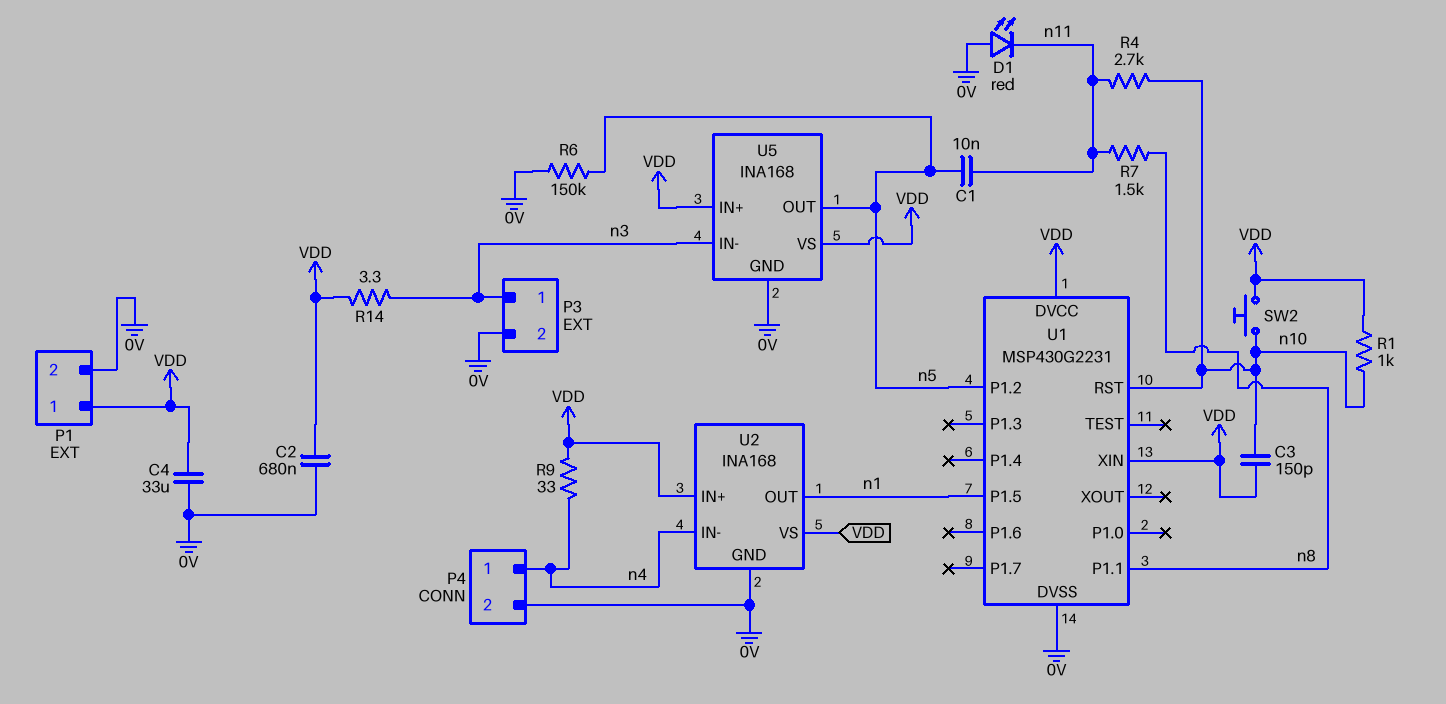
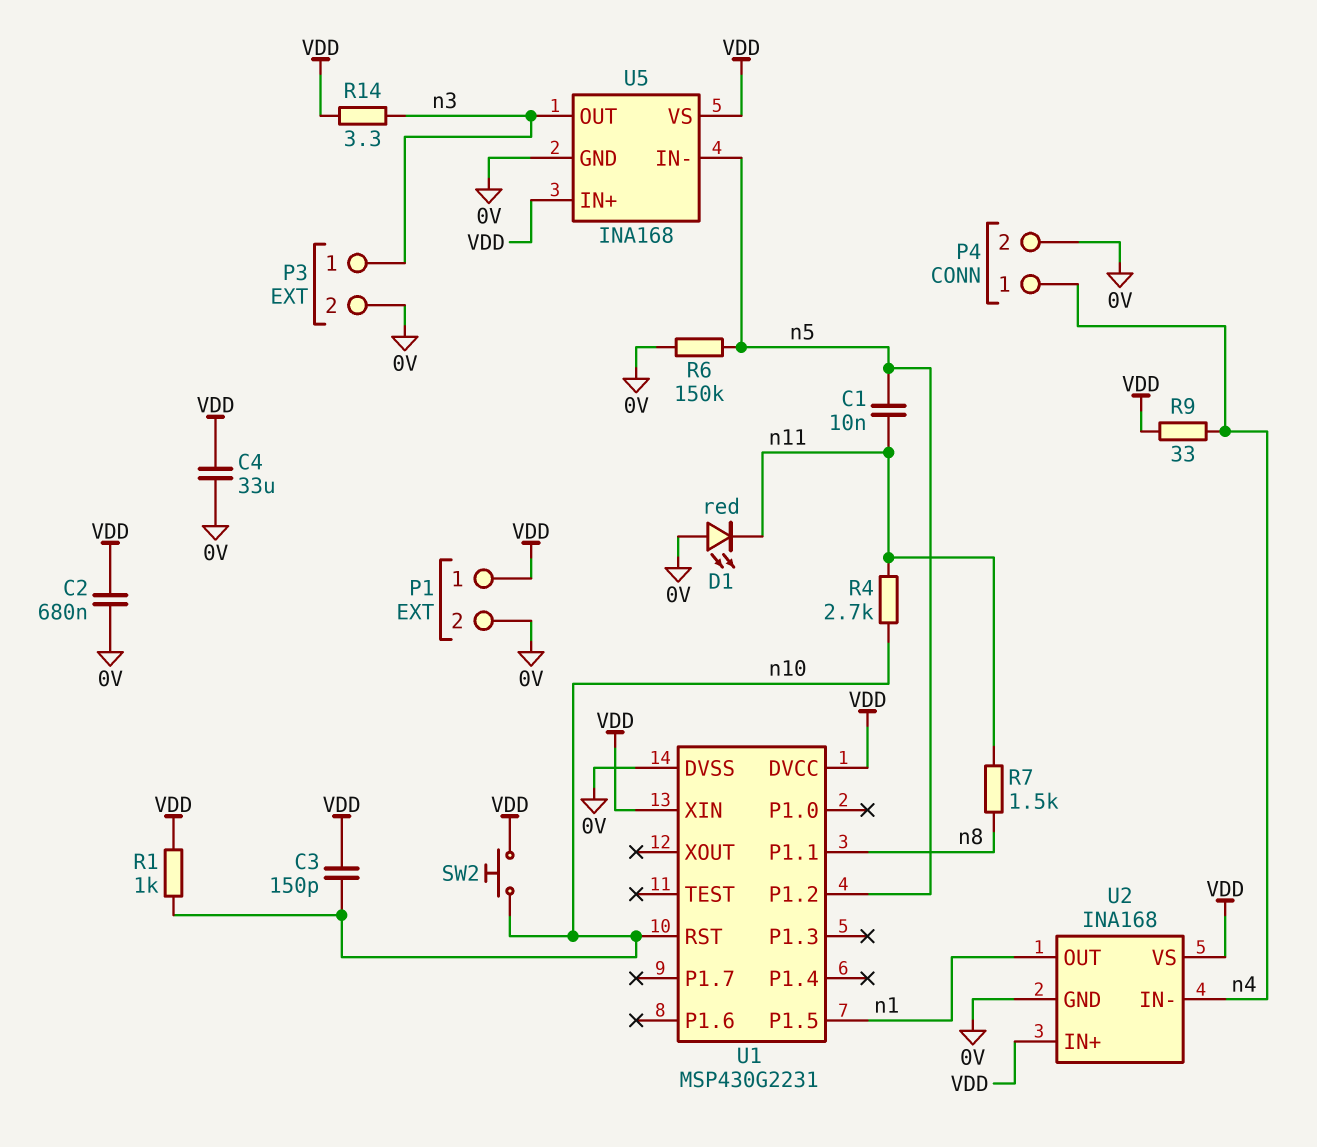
U5 pin IN-: n3 -> n5
U5 pin OUT: n5 -> n3

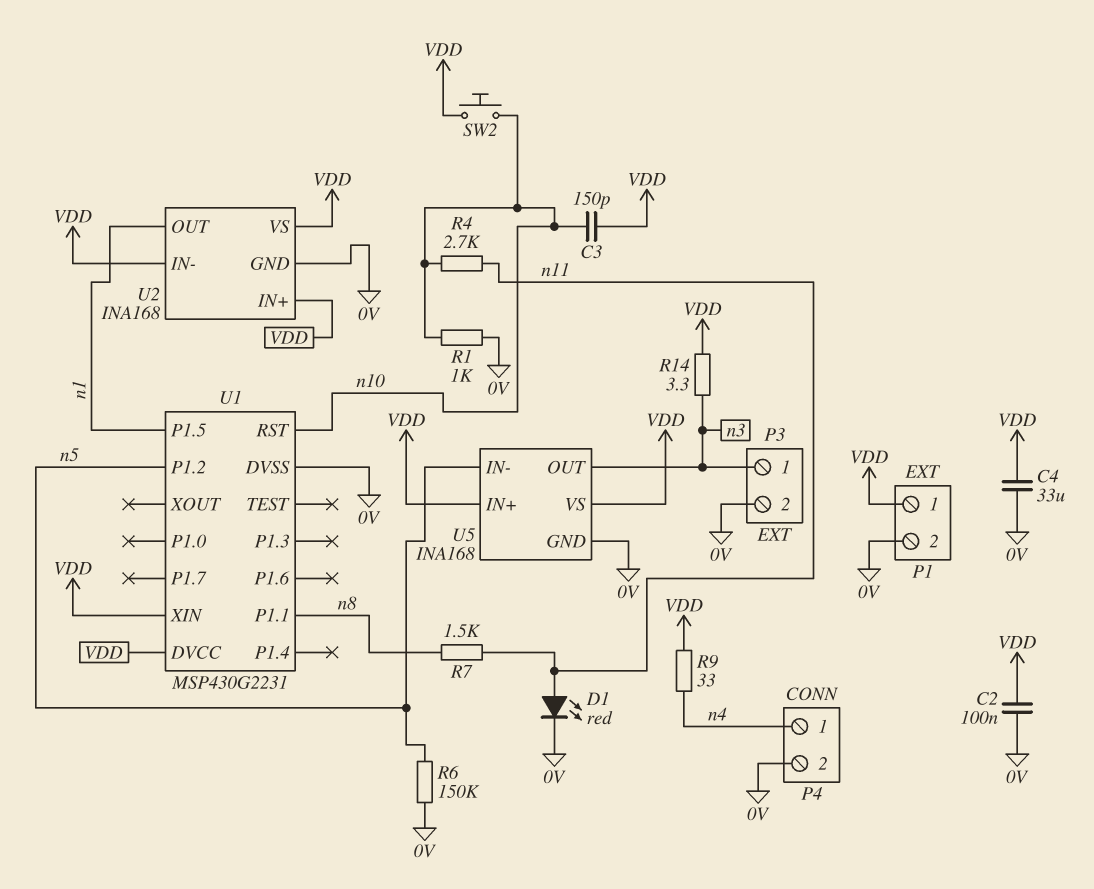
C1: 10nF (n5, n11) -> none
C2: 680nF (0V, VDD) -> 100nF (0V, VDD)
D1: LED red (A 0V, K n11) -> LED red (A n11, K 0V)
R1: 1k (VDD, n10) -> 1k (0V, n10)
U2 pin IN-: n4 -> VDD

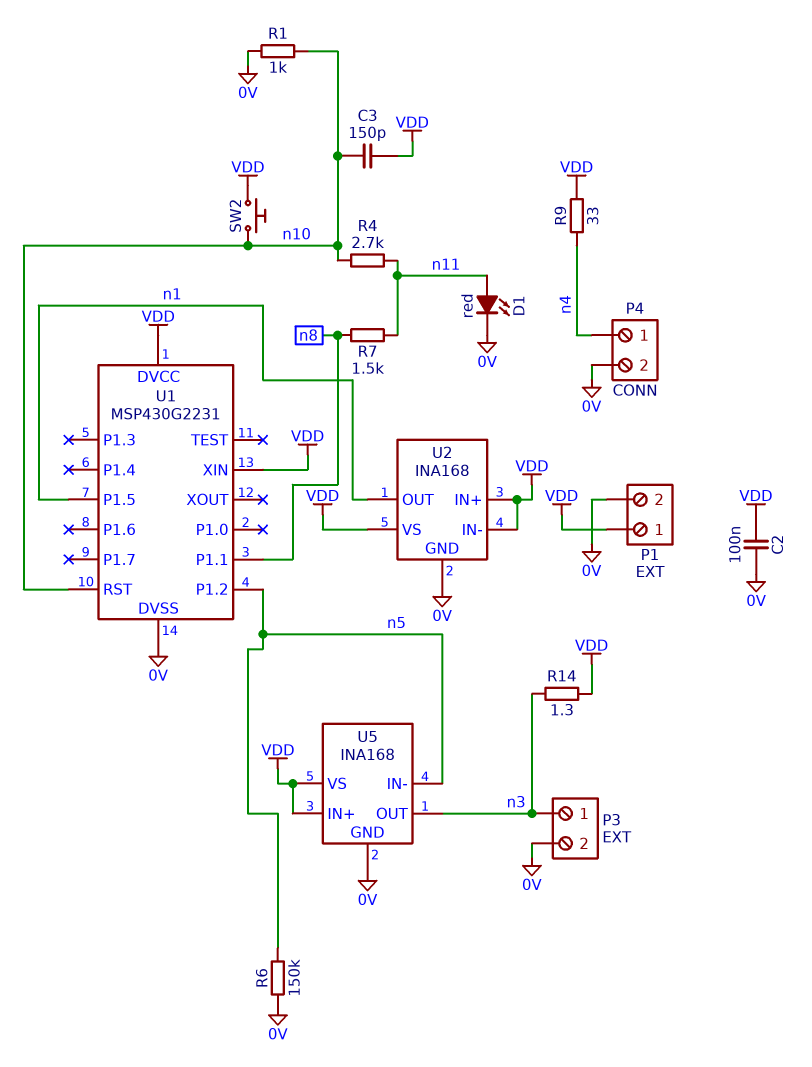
C4: 33uF (0V, VDD) -> none
R14: 3.3 (VDD, n3) -> 1.3 (VDD, n3)

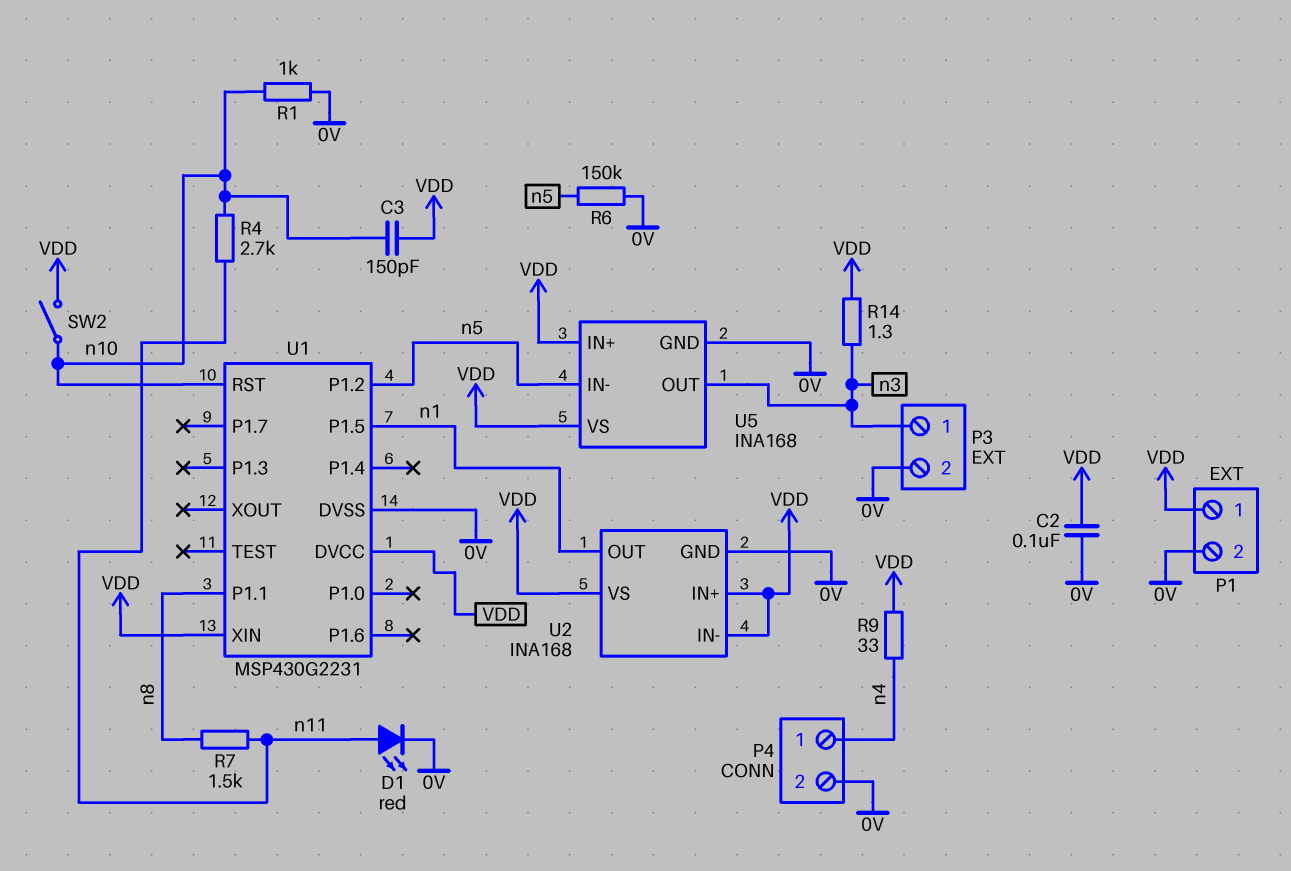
SW2: button (VDD, n10) -> switch (VDD, n10)

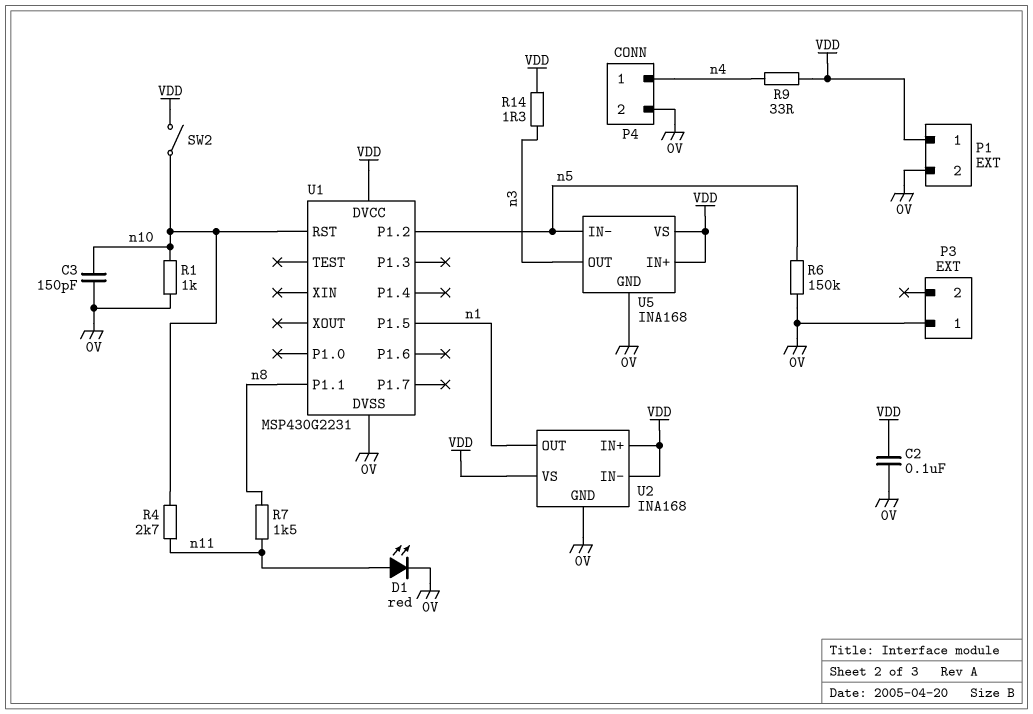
C3: 150pF (VDD, n10) -> 150pF (0V, n10)
P3 pin 1: n3 -> 0V
P3 pin 2: 0V -> none
U1 pin XIN: VDD -> none

